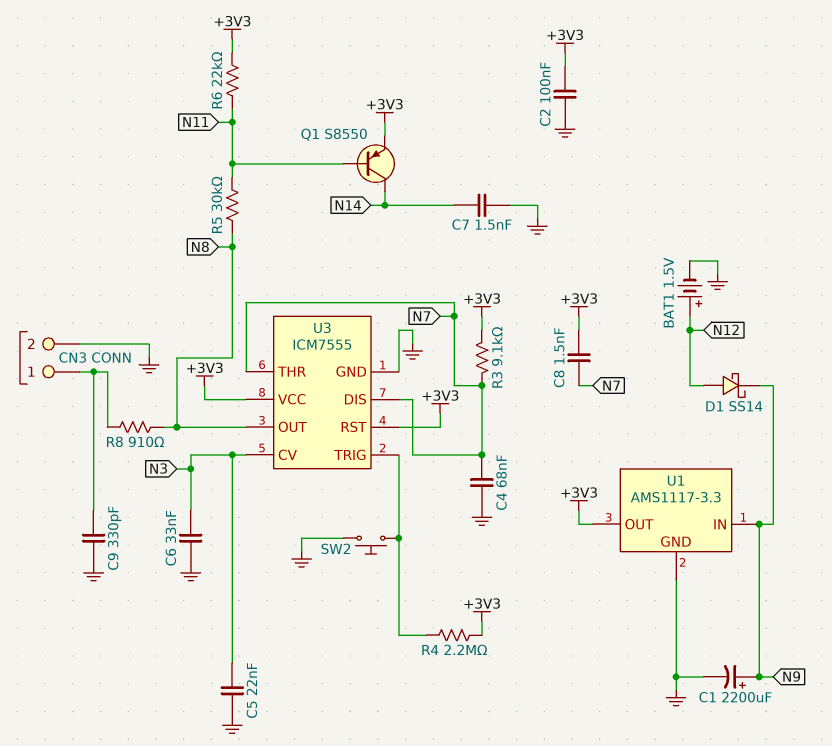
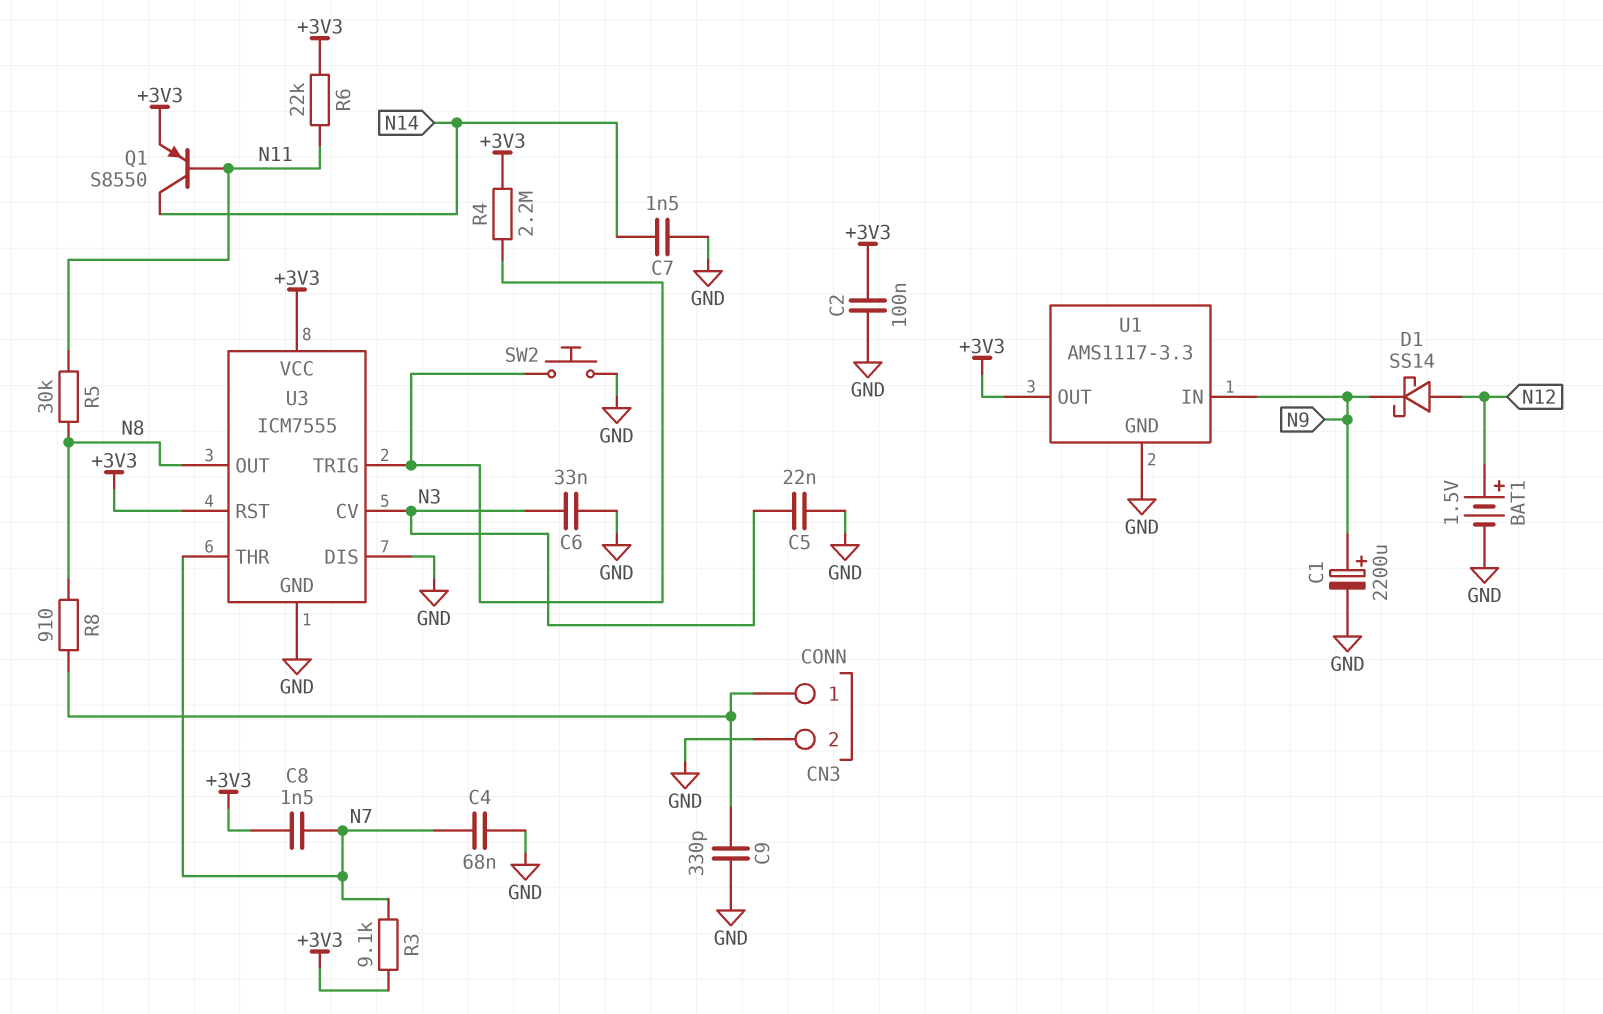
U3 pin DIS: N7 -> GND

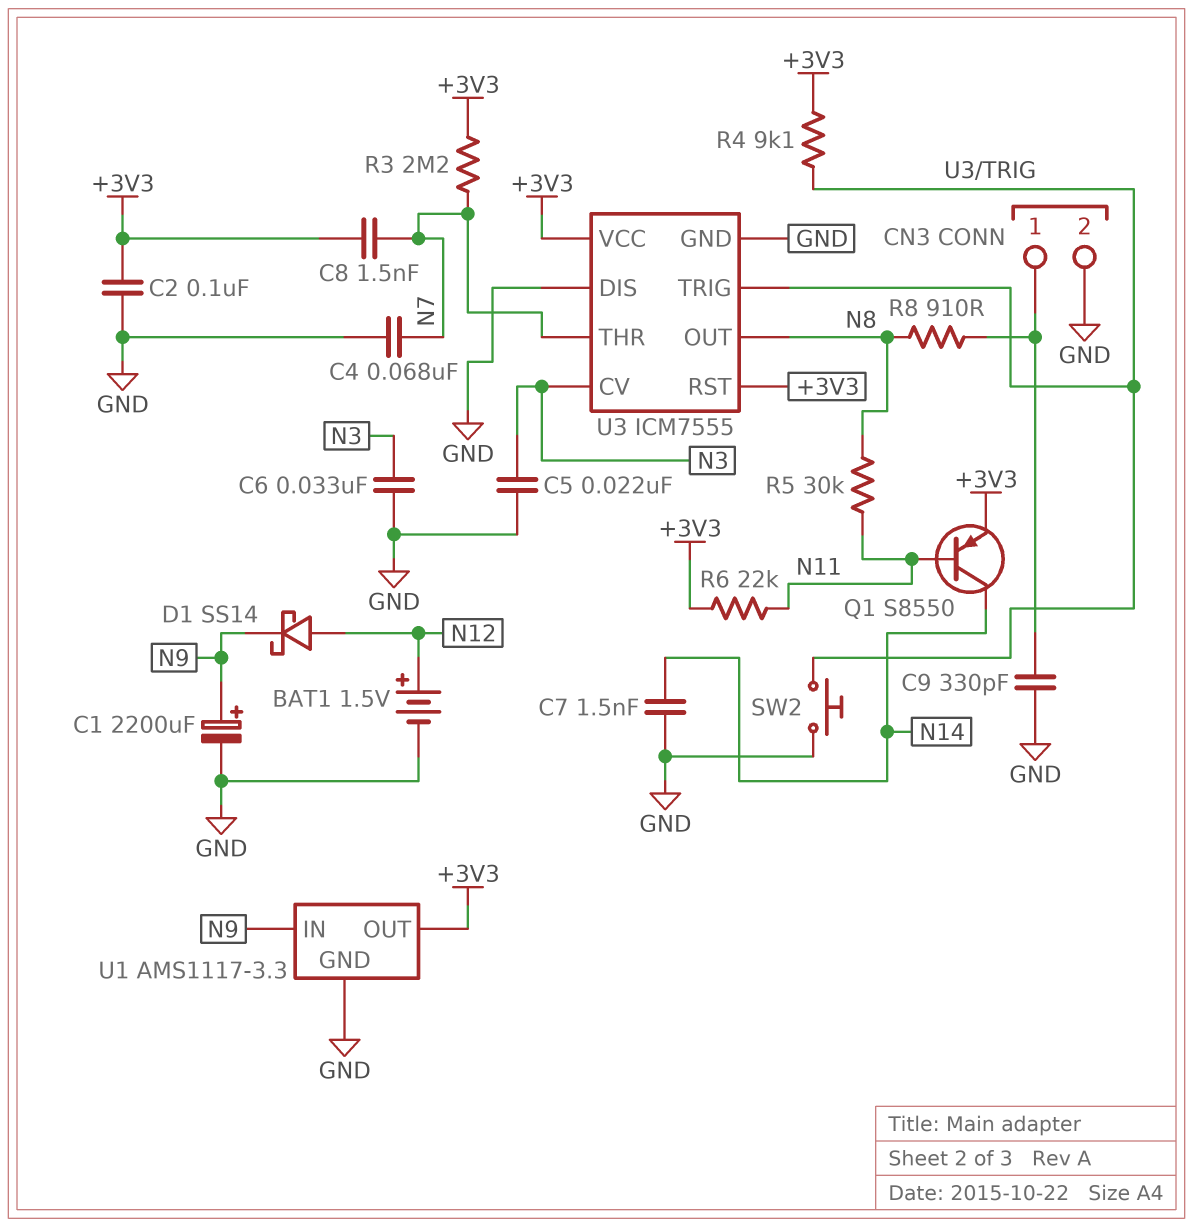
R3: 9.1k (+3V3, N7) -> 2.2M (+3V3, N7)
R4: 2.2M (+3V3, U3/TRIG) -> 9.1k (+3V3, U3/TRIG)

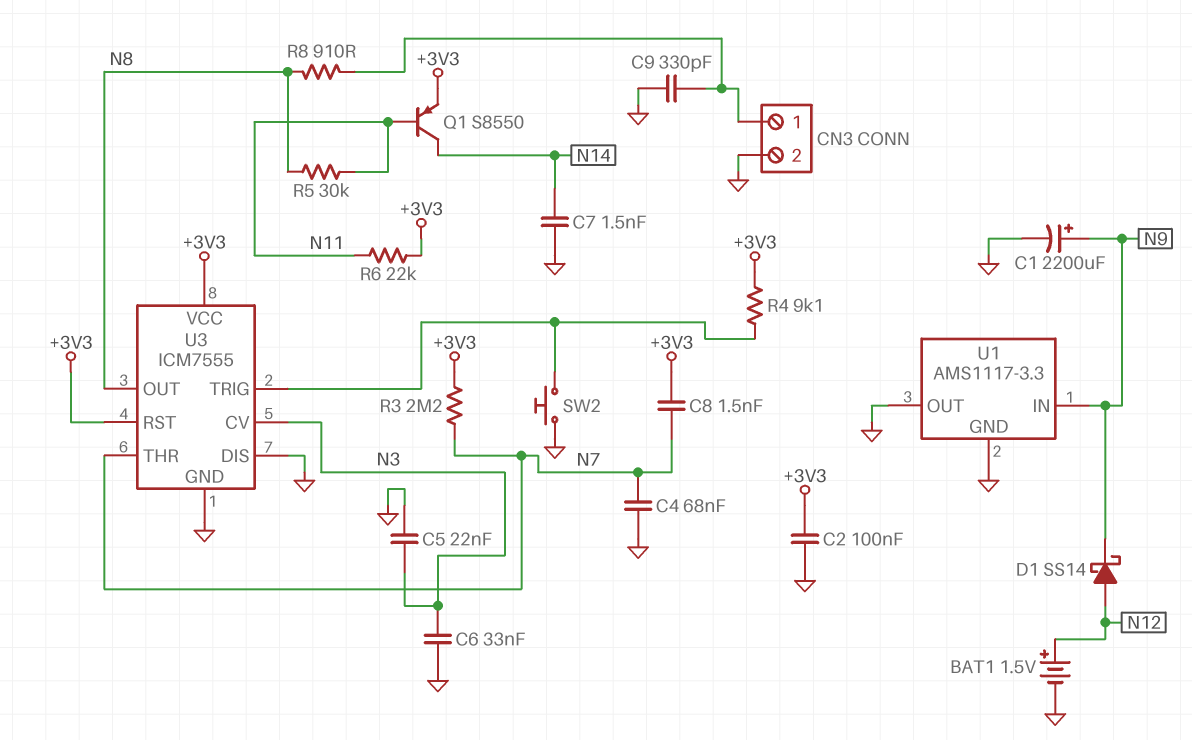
U1 pin OUT: +3V3 -> GND

